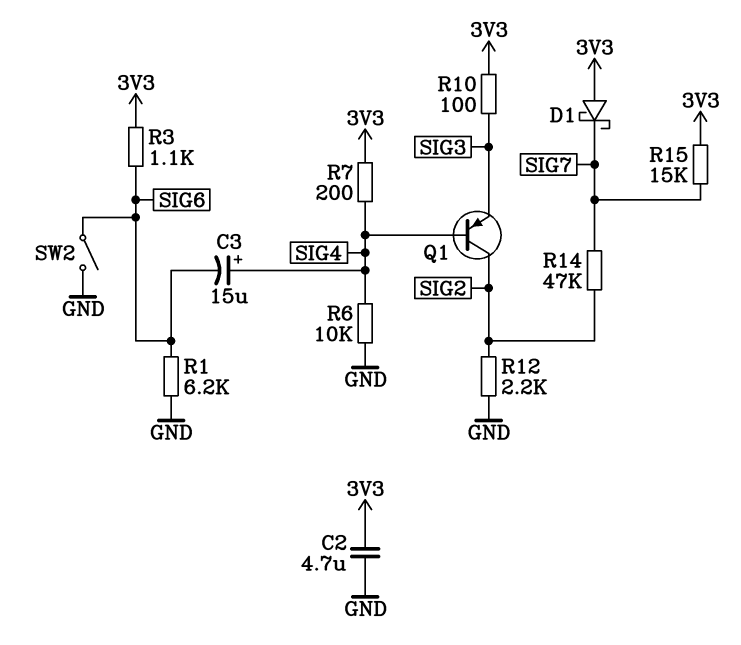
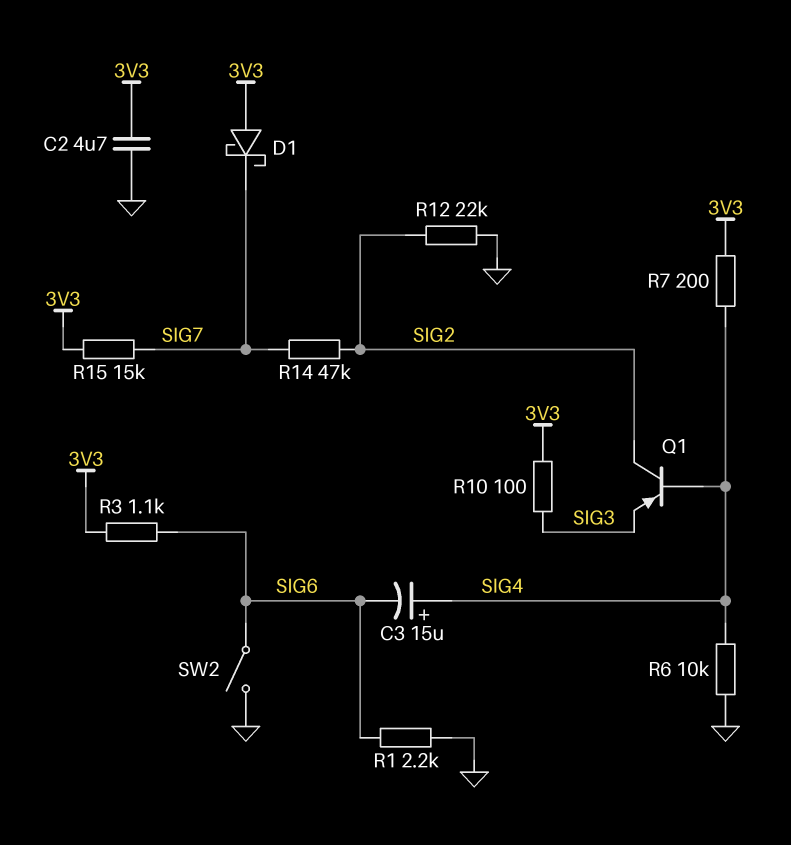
R1: 6.2k (GND, SIG6) -> 2.2k (GND, SIG6)
R12: 2.2k (GND, SIG2) -> 22k (GND, SIG2)

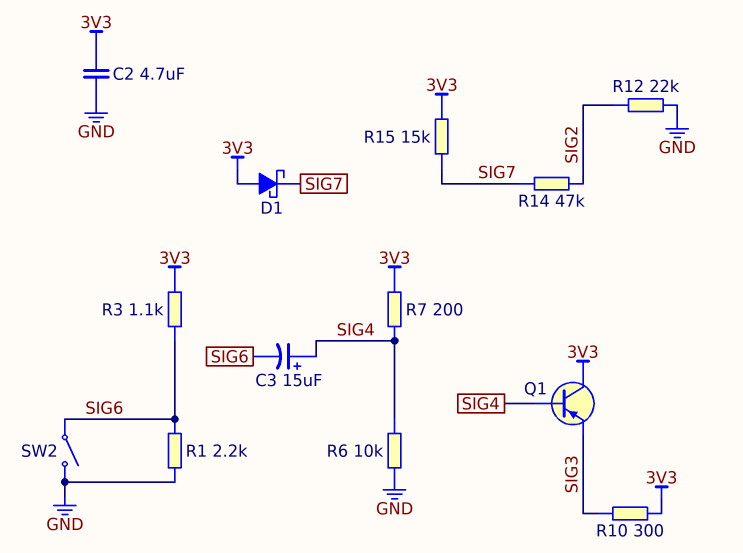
Q1: PNP (B SIG4, C SIG2, E SIG3) -> PNP (B SIG4, C 3V3, E SIG3)
R10: 100 (3V3, SIG3) -> 300 (3V3, SIG3)

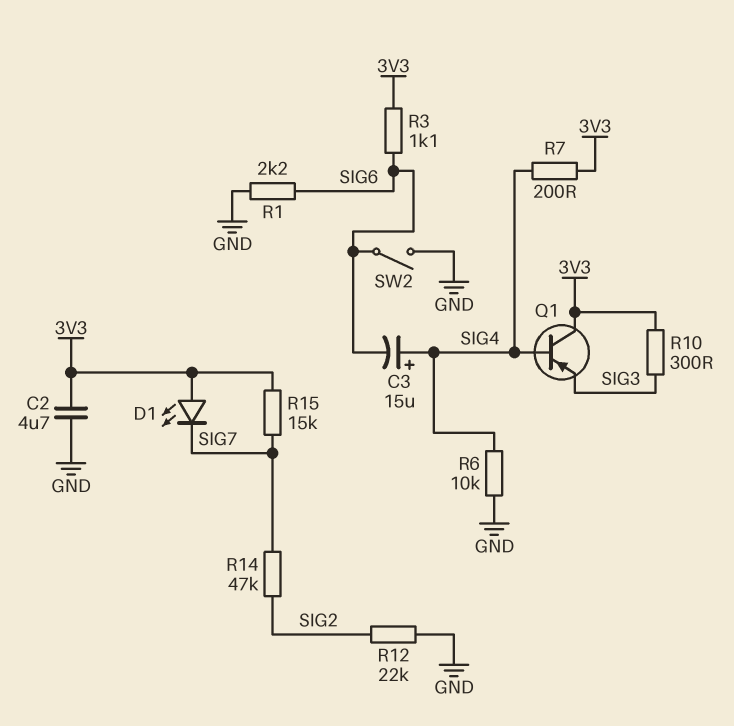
D1: schottky (A 3V3, K SIG7) -> LED (A 3V3, K SIG7)

